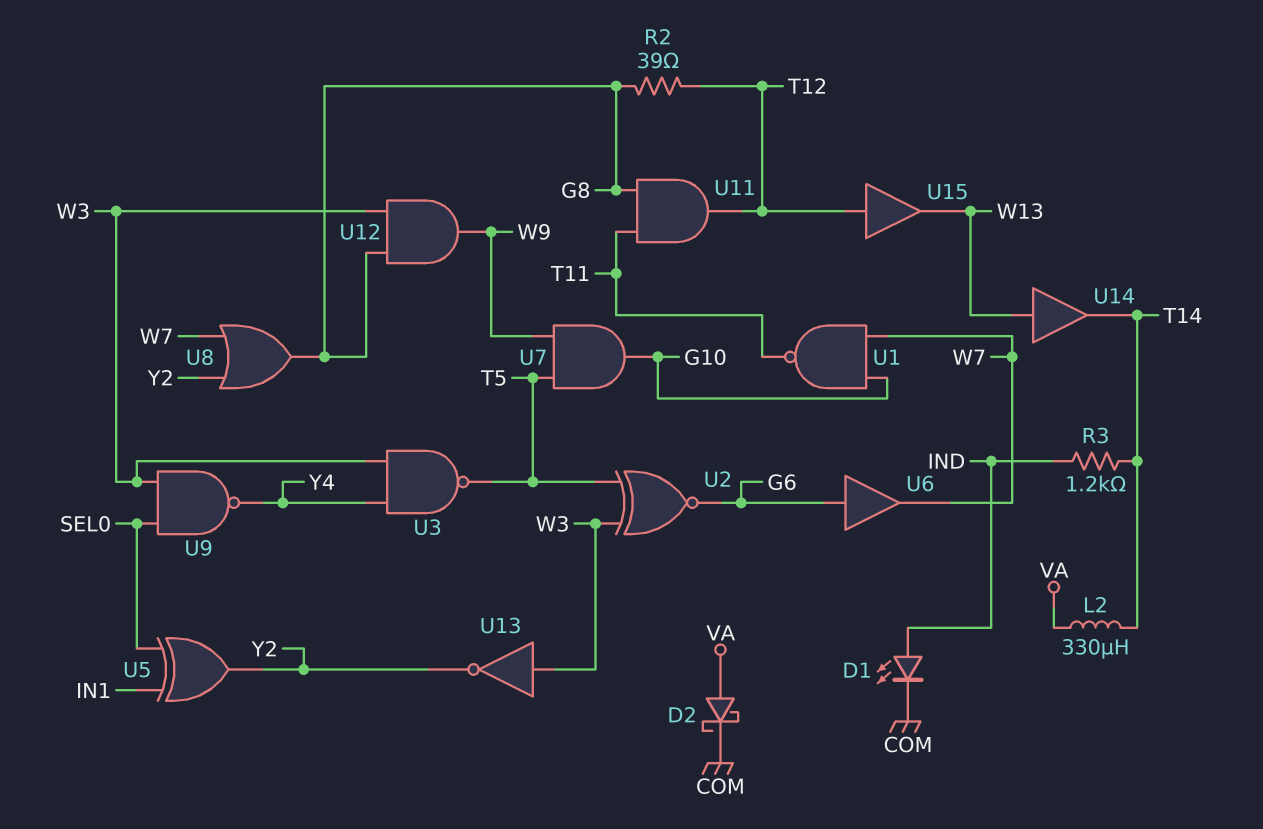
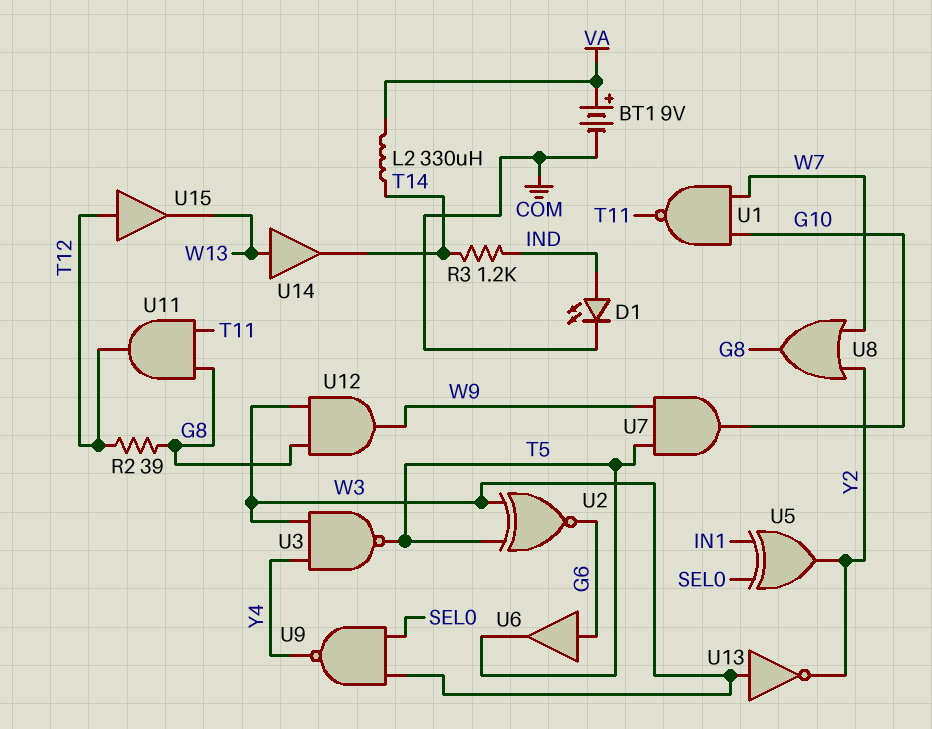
BT1: none -> 9V (plus VA, minus COM)
D2: schottky (A VA, K COM) -> none
U6: buffer (in G6, out W7) -> buffer (in G6, out T5)

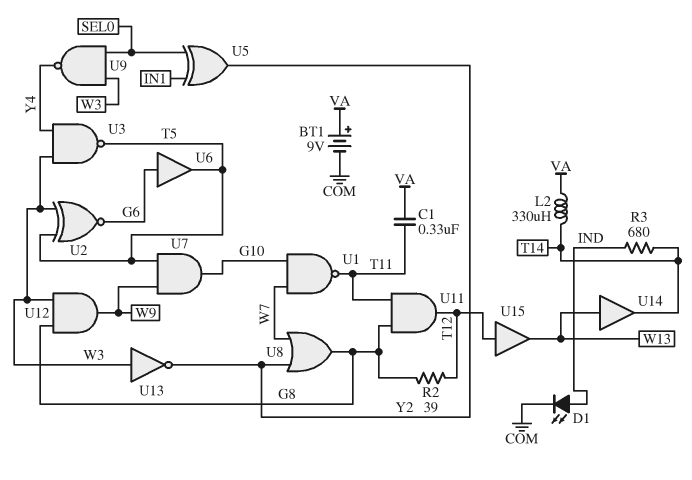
C1: none -> 330nF (T11, VA)
R3: 1.2k (IND, T14) -> 680 (IND, T14)

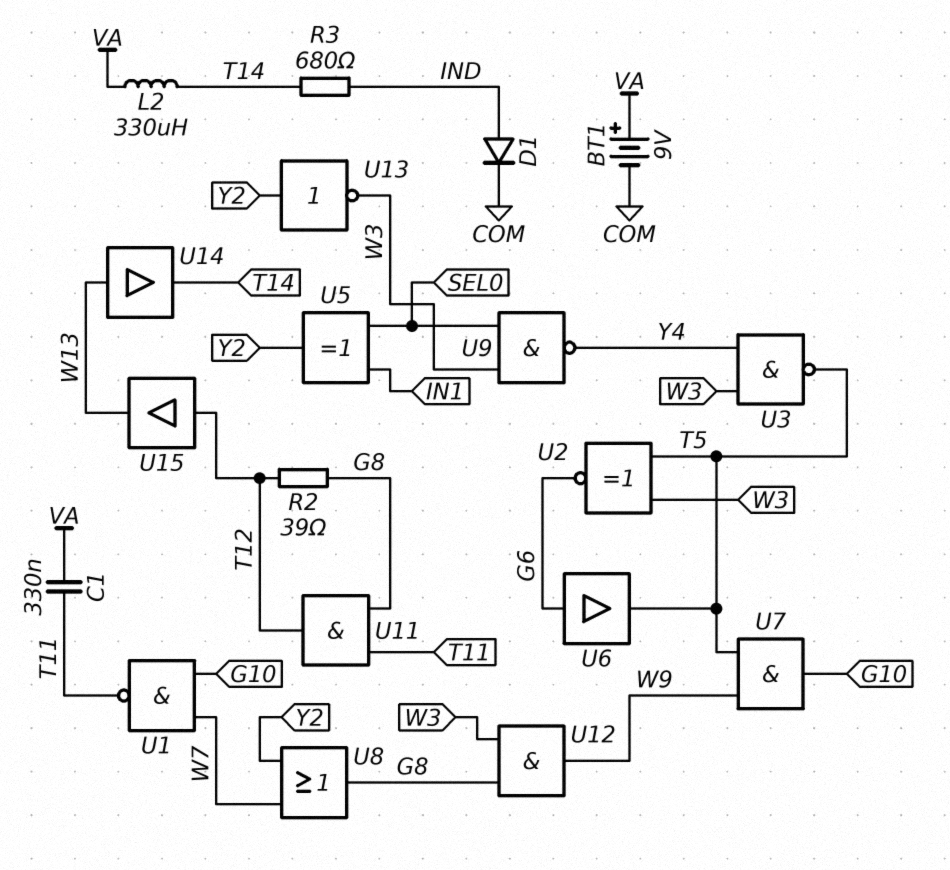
D1: LED (A IND, K COM) -> diode (A IND, K COM)
U13: NOT (in W3, out Y2) -> NOT (in Y2, out W3)

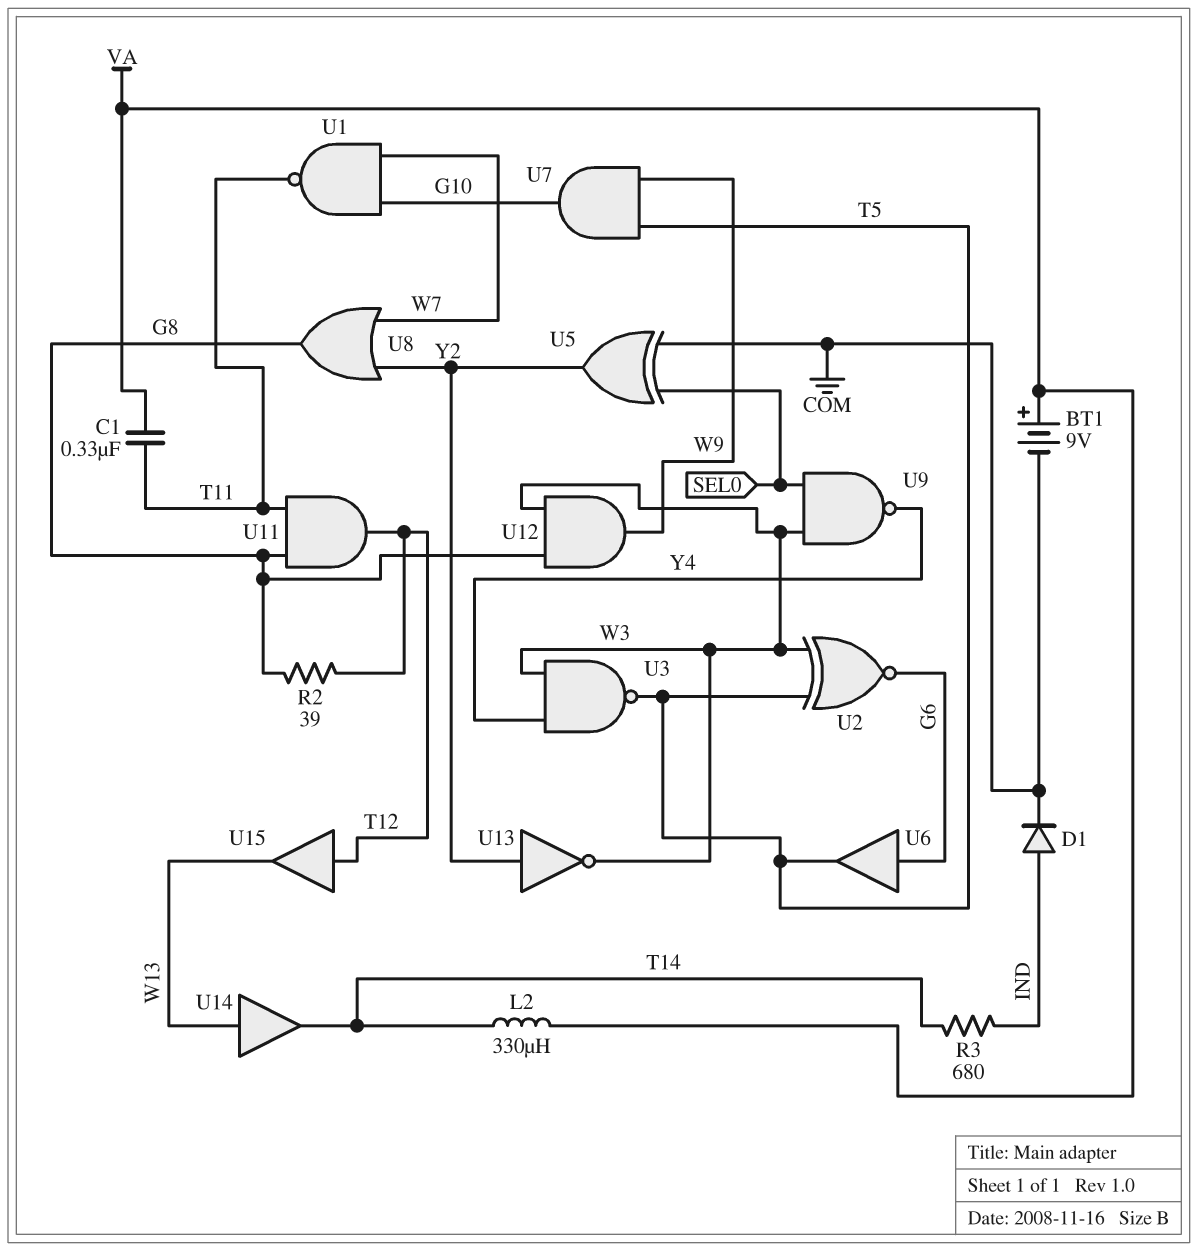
U5: XOR (in IN1, in SEL0, out Y2) -> XOR (in COM, in SEL0, out Y2)

